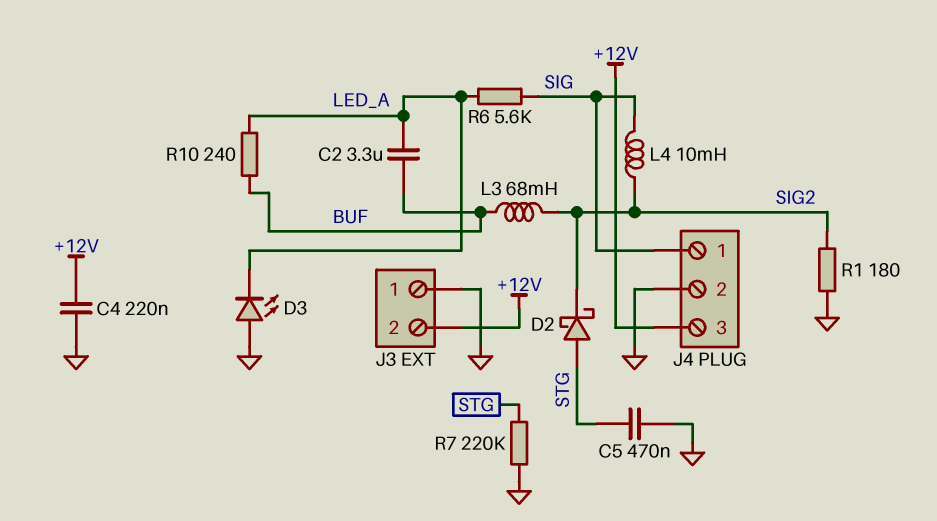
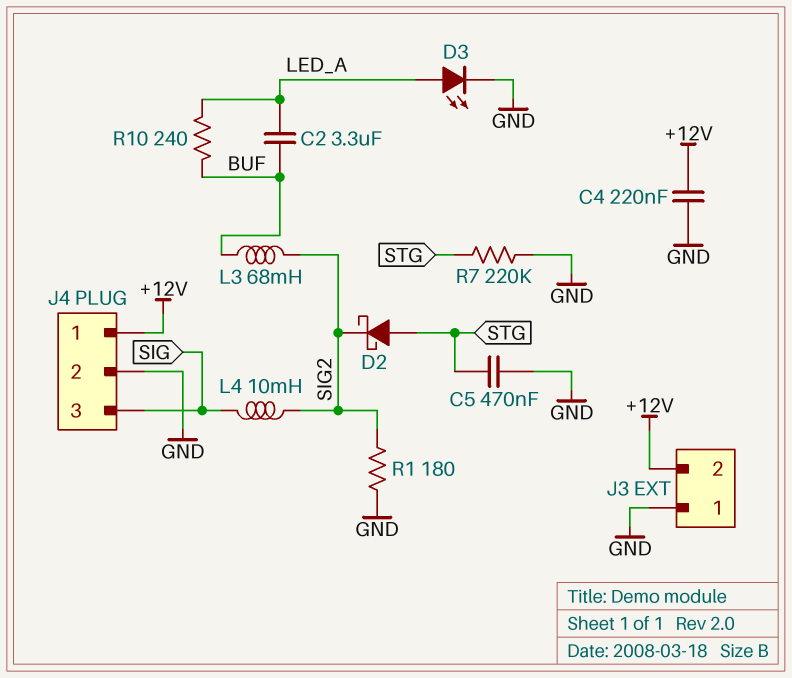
D3: LED (A GND, K LED_A) -> LED (A LED_A, K GND)
J4 pin 1: SIG -> +12V
J4 pin 3: +12V -> SIG
R6: 5.6k (LED_A, SIG) -> none

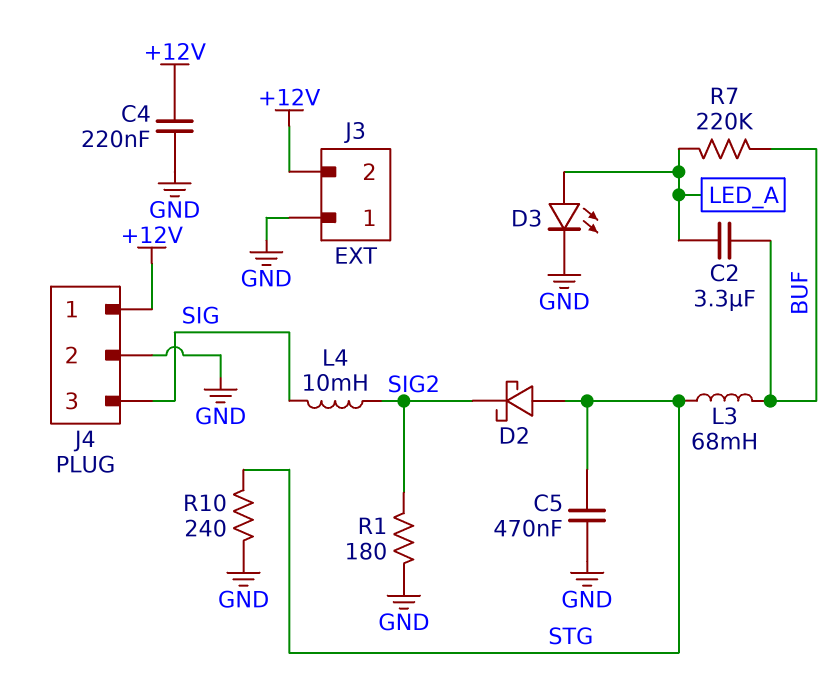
L3: 68mH (BUF, SIG2) -> 68mH (BUF, STG)
R7: 220k (GND, STG) -> 220k (BUF, LED_A)
R10: 240 (BUF, LED_A) -> 240 (GND, STG)

